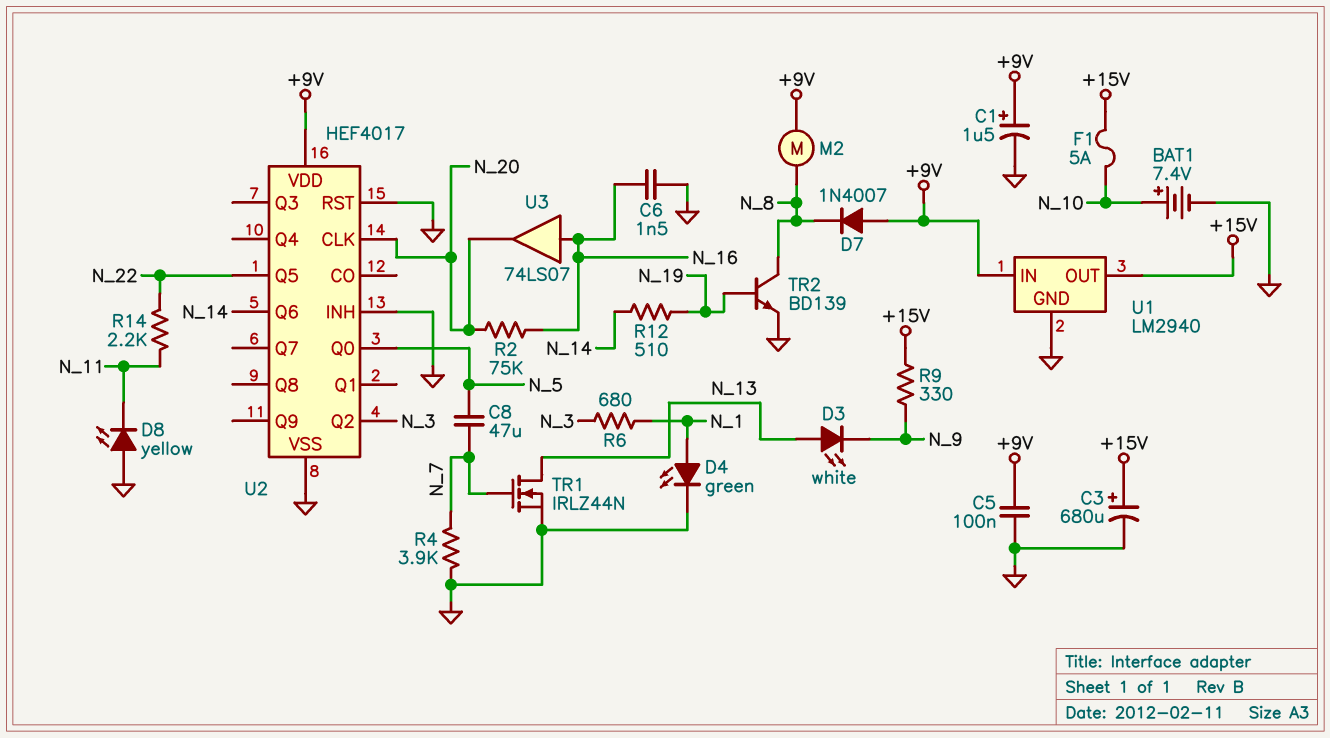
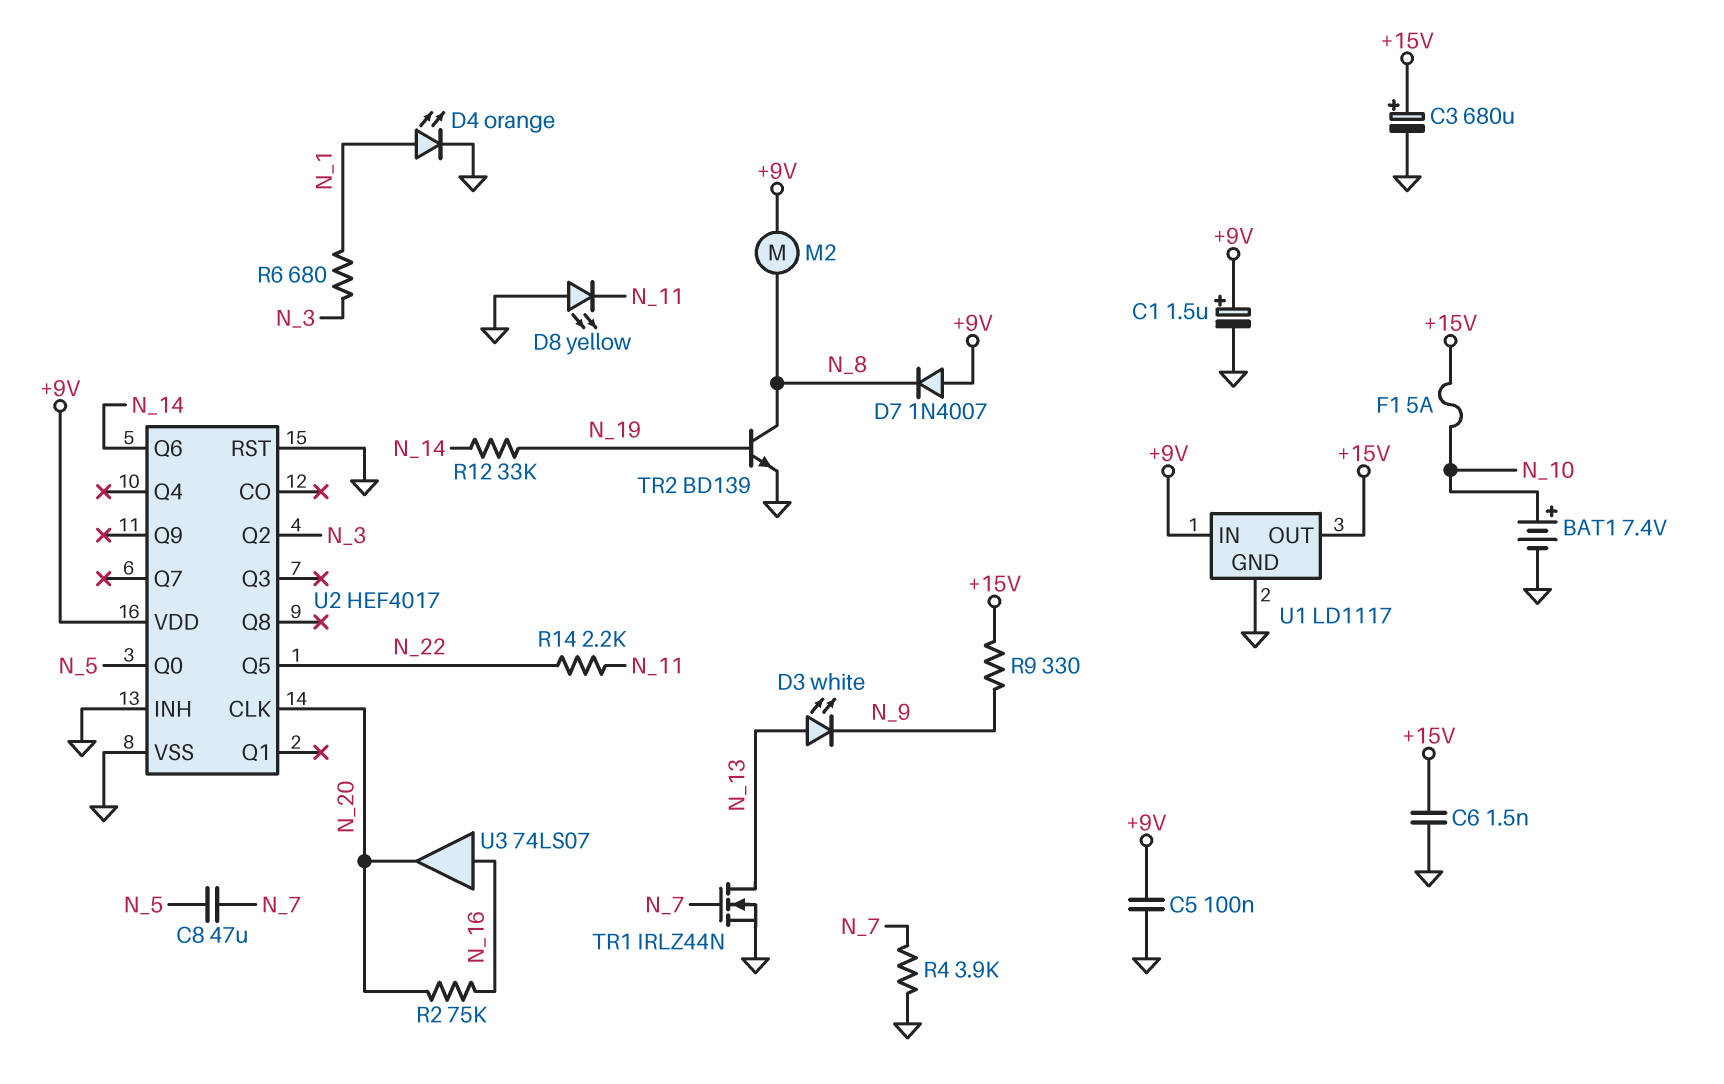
C6: 1.5nF (GND, N_16) -> 1.5nF (+15V, GND)
D4: LED green (A N_1, K GND) -> LED orange (A N_1, K GND)
R12: 510 (N_14, N_19) -> 33k (N_14, N_19)
U1: LM2940 -> LD1117

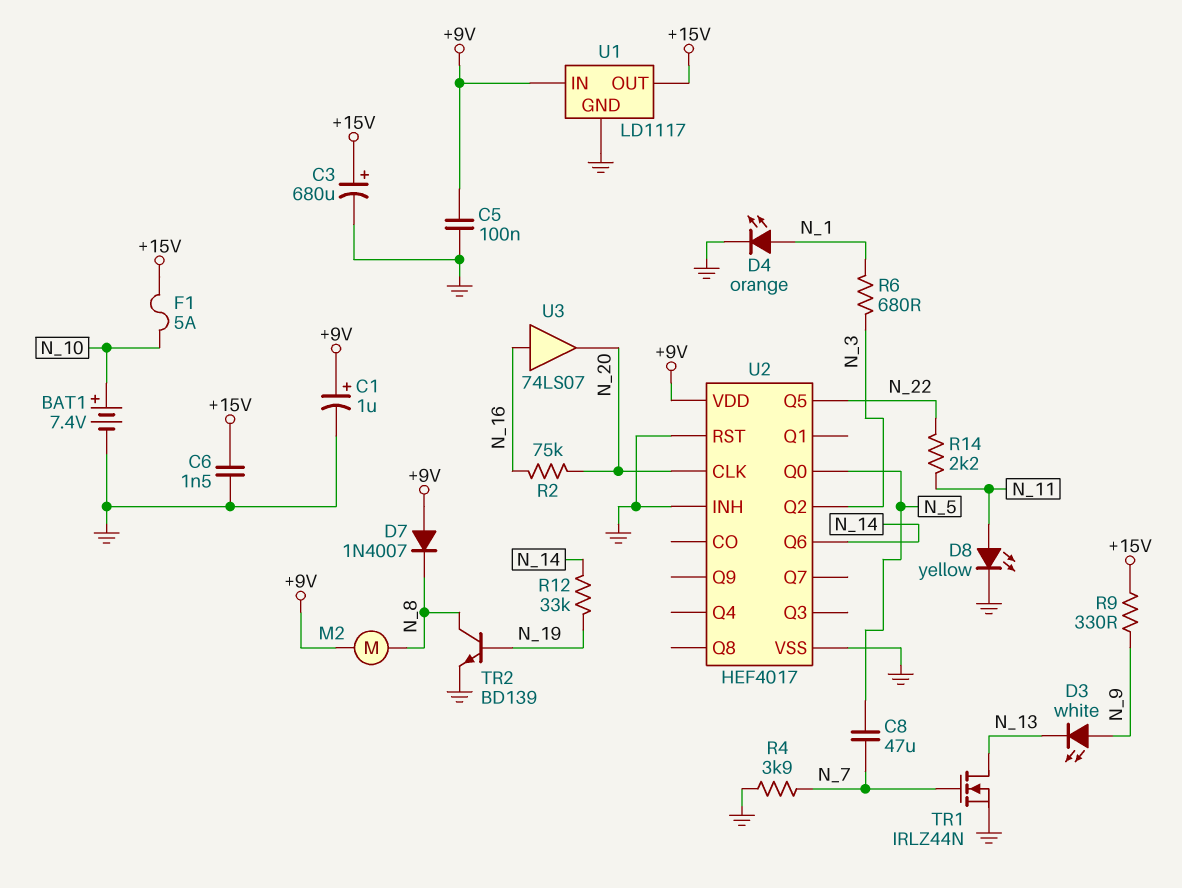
C1: 1.5uF (plus +9V, minus GND) -> 1uF (plus +9V, minus GND)
D3: LED white (A N_13, K N_9) -> LED white (A N_9, K N_13)
D8: LED yellow (A GND, K N_11) -> LED yellow (A N_11, K GND)

